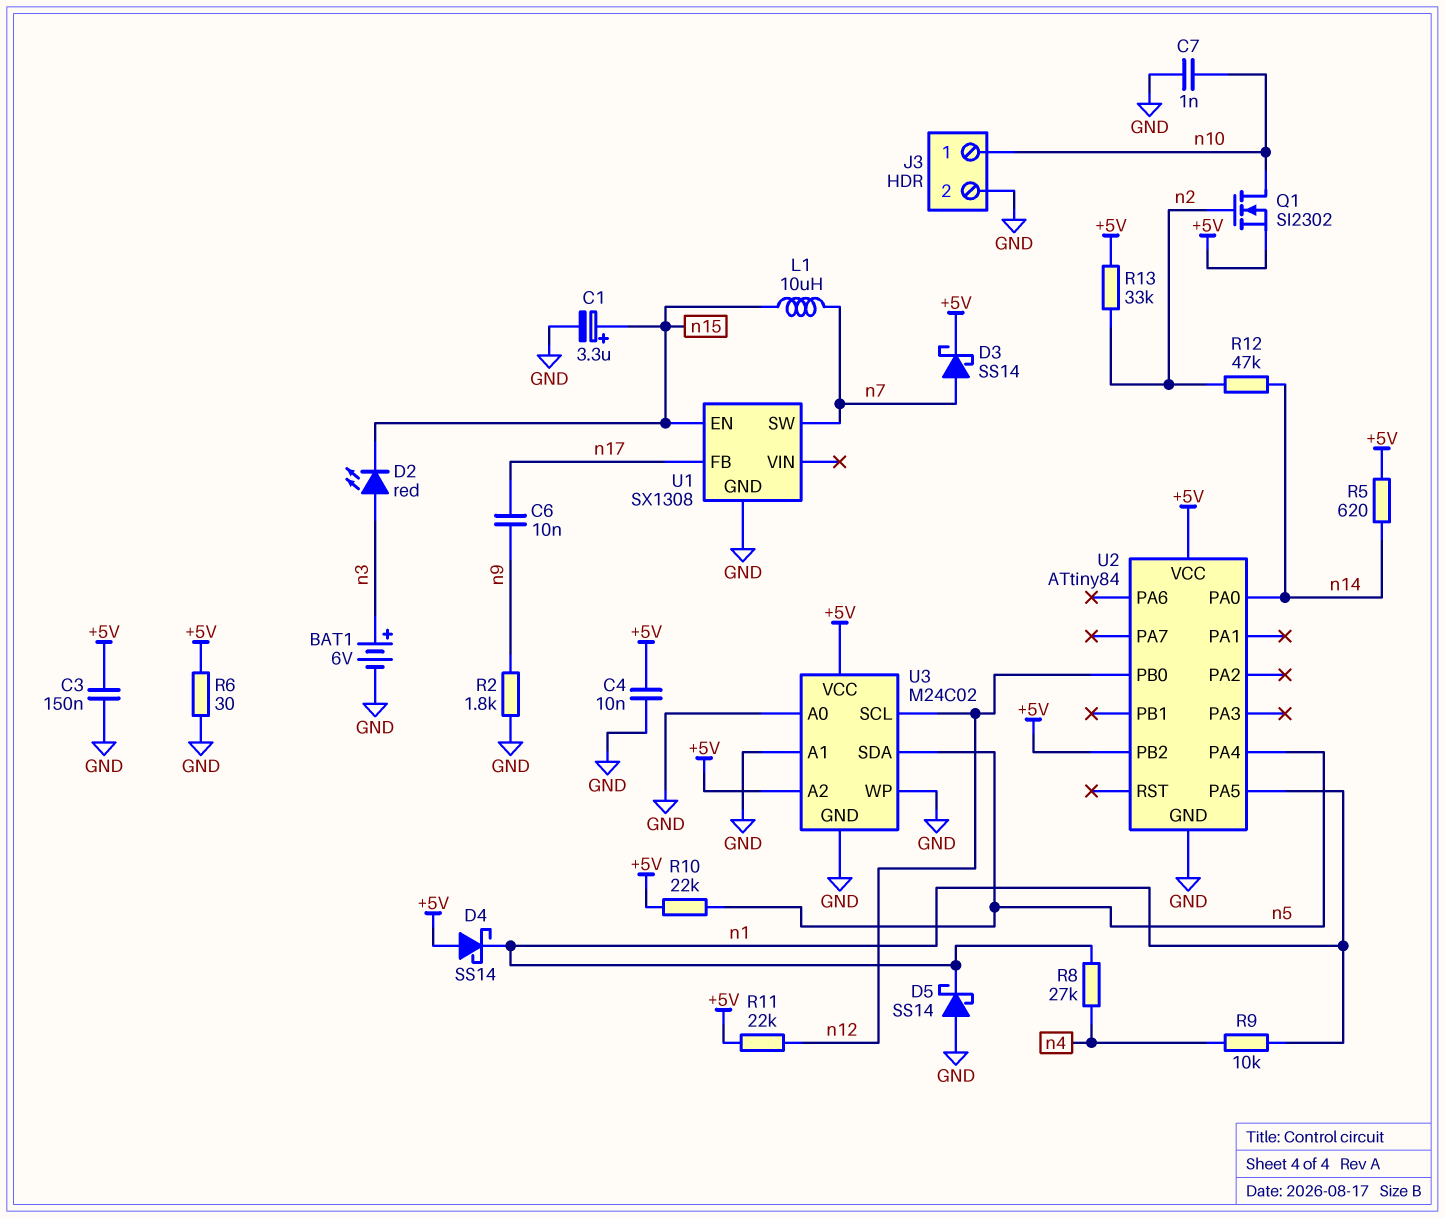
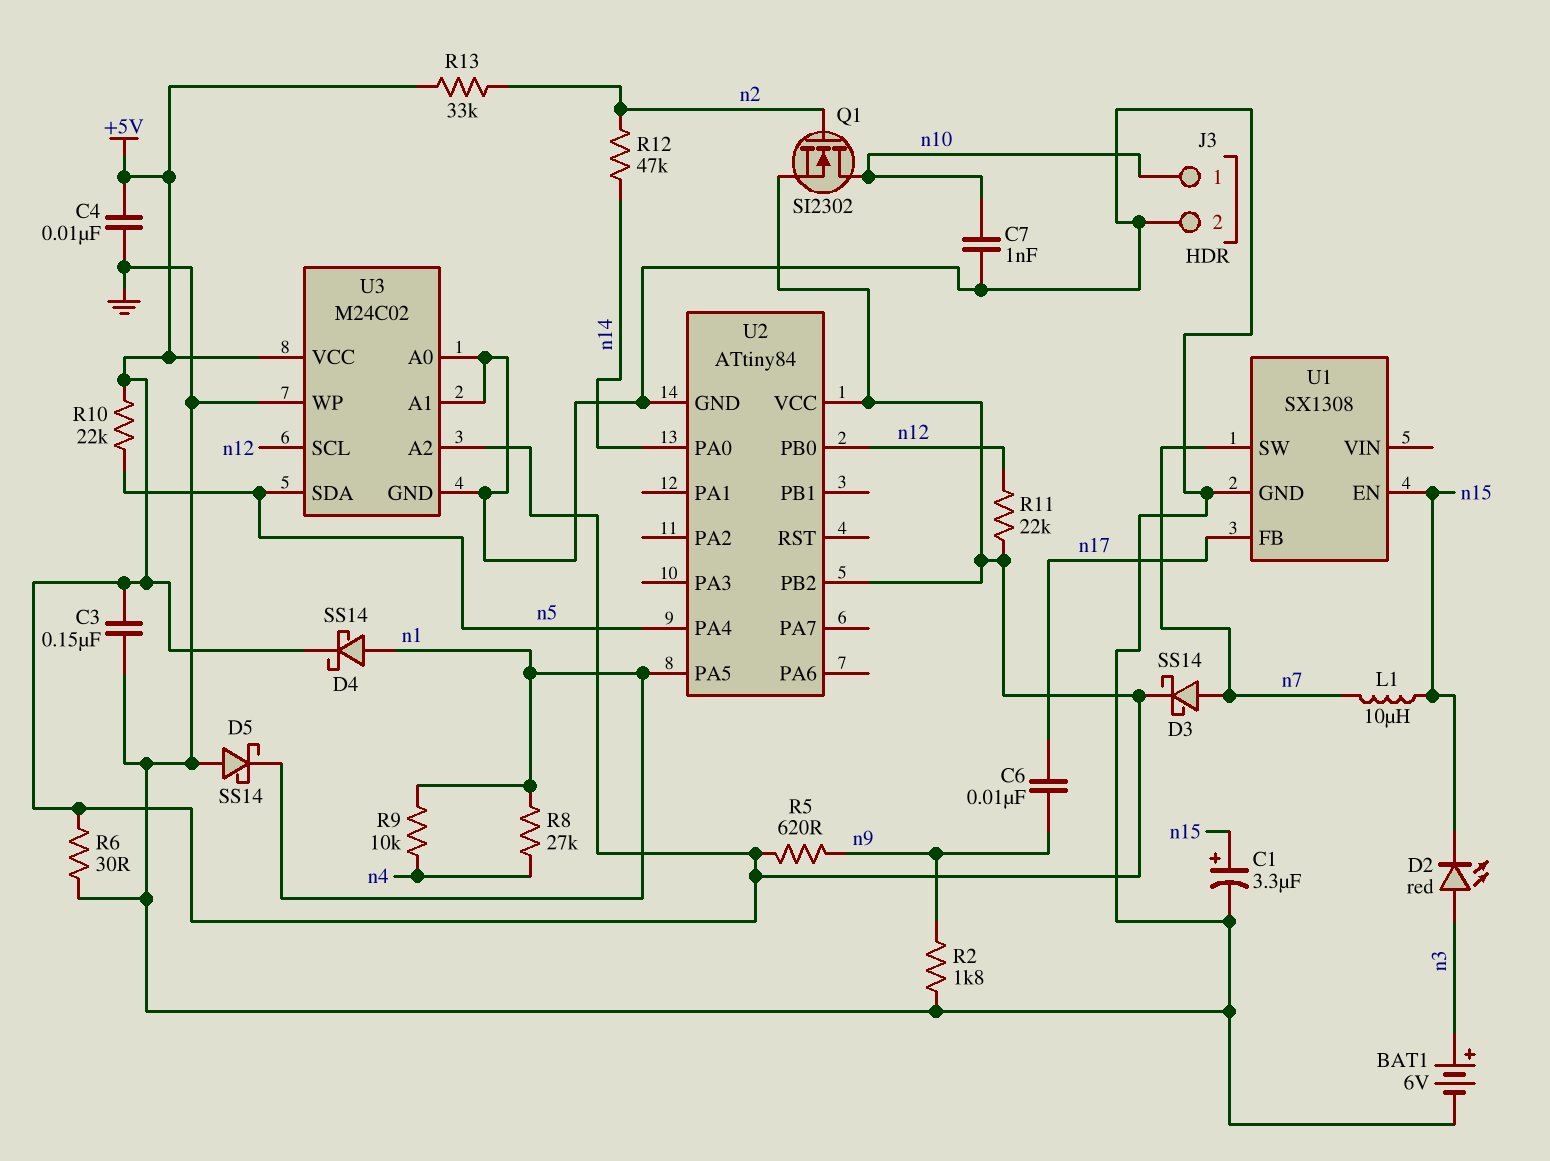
D4: schottky SS14 (A +5V, K n1) -> schottky SS14 (A n1, K +5V)
R5: 620 (+5V, n14) -> 620 (+5V, n9)

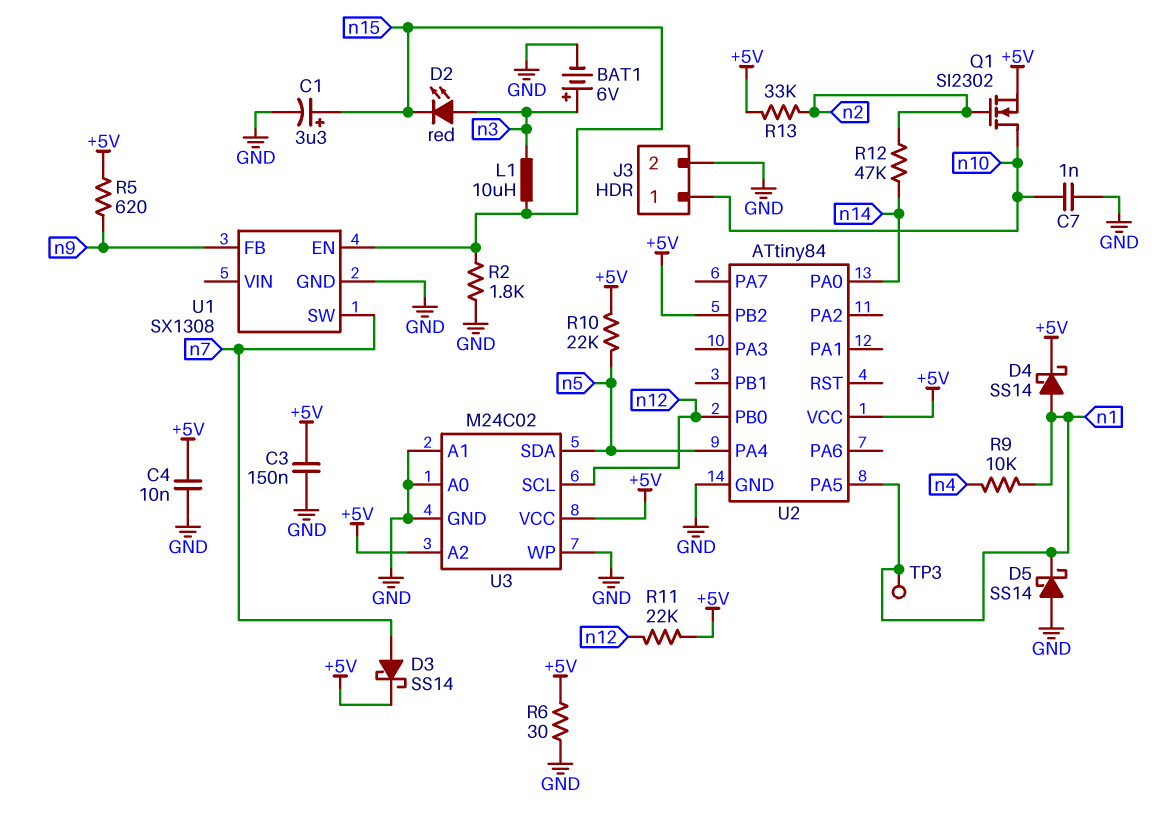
C6: 10nF (n9, n17) -> none
L1: 10uH (n7, n15) -> 10uH (n3, n15)
R2: 1.8k (GND, n9) -> 1.8k (GND, n15)
R8: 27k (n1, n4) -> none
TP3: none -> test point (n1)
U1 pin FB: n17 -> n9

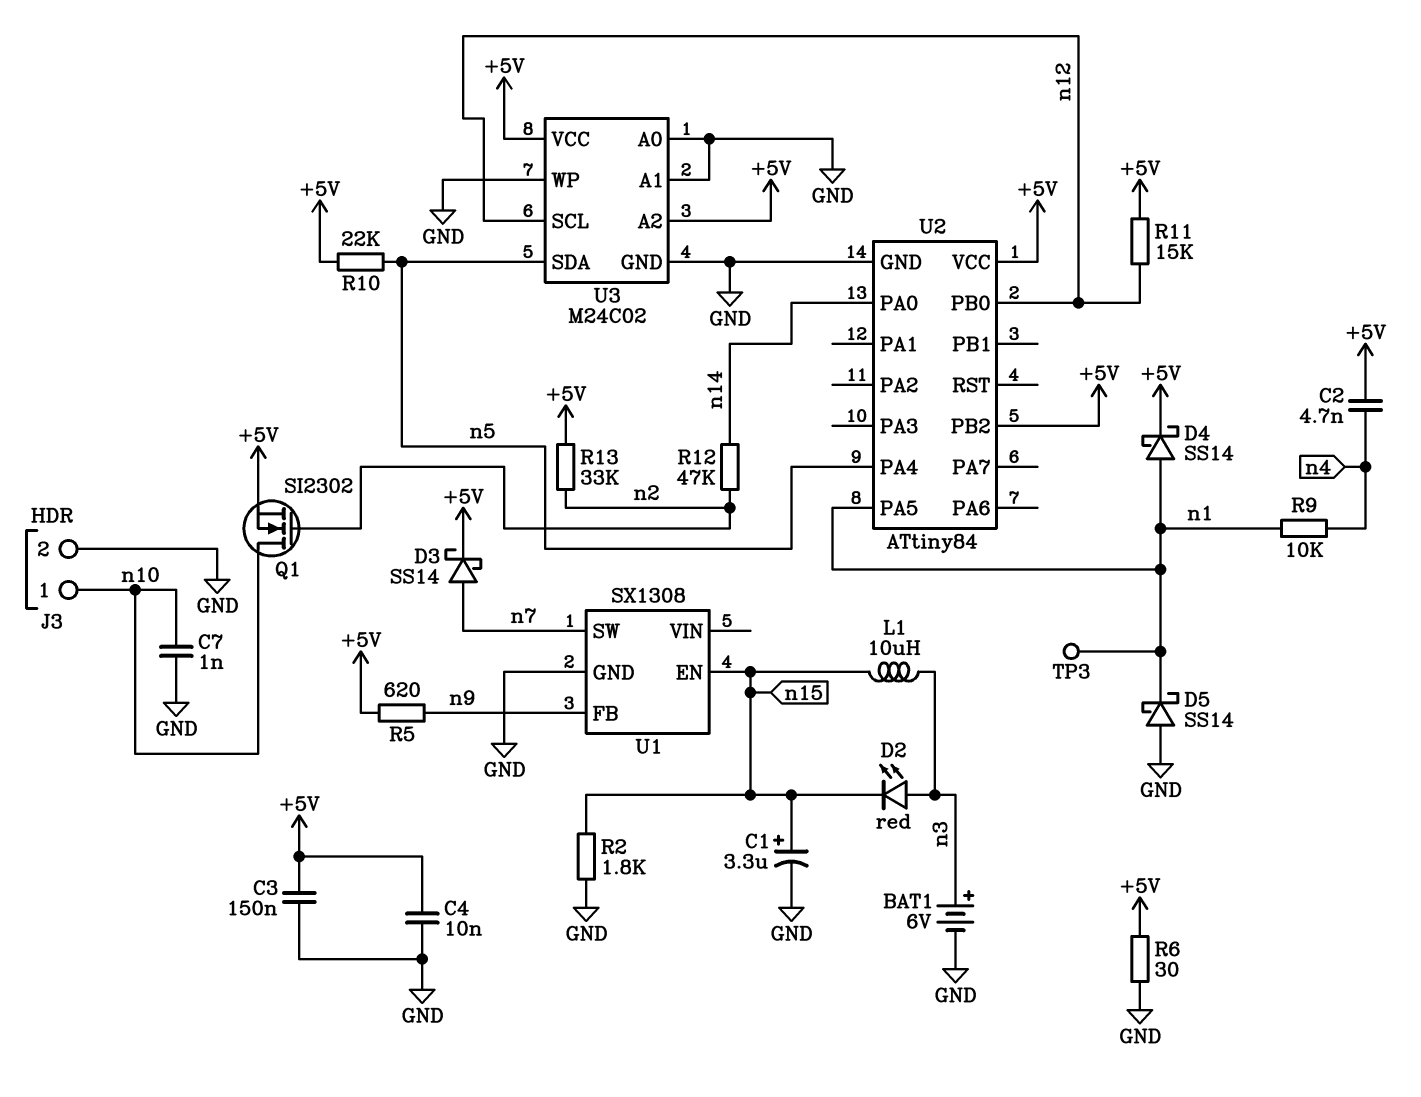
C2: none -> 4.7nF (+5V, n4)
R11: 22k (+5V, n12) -> 15k (+5V, n12)

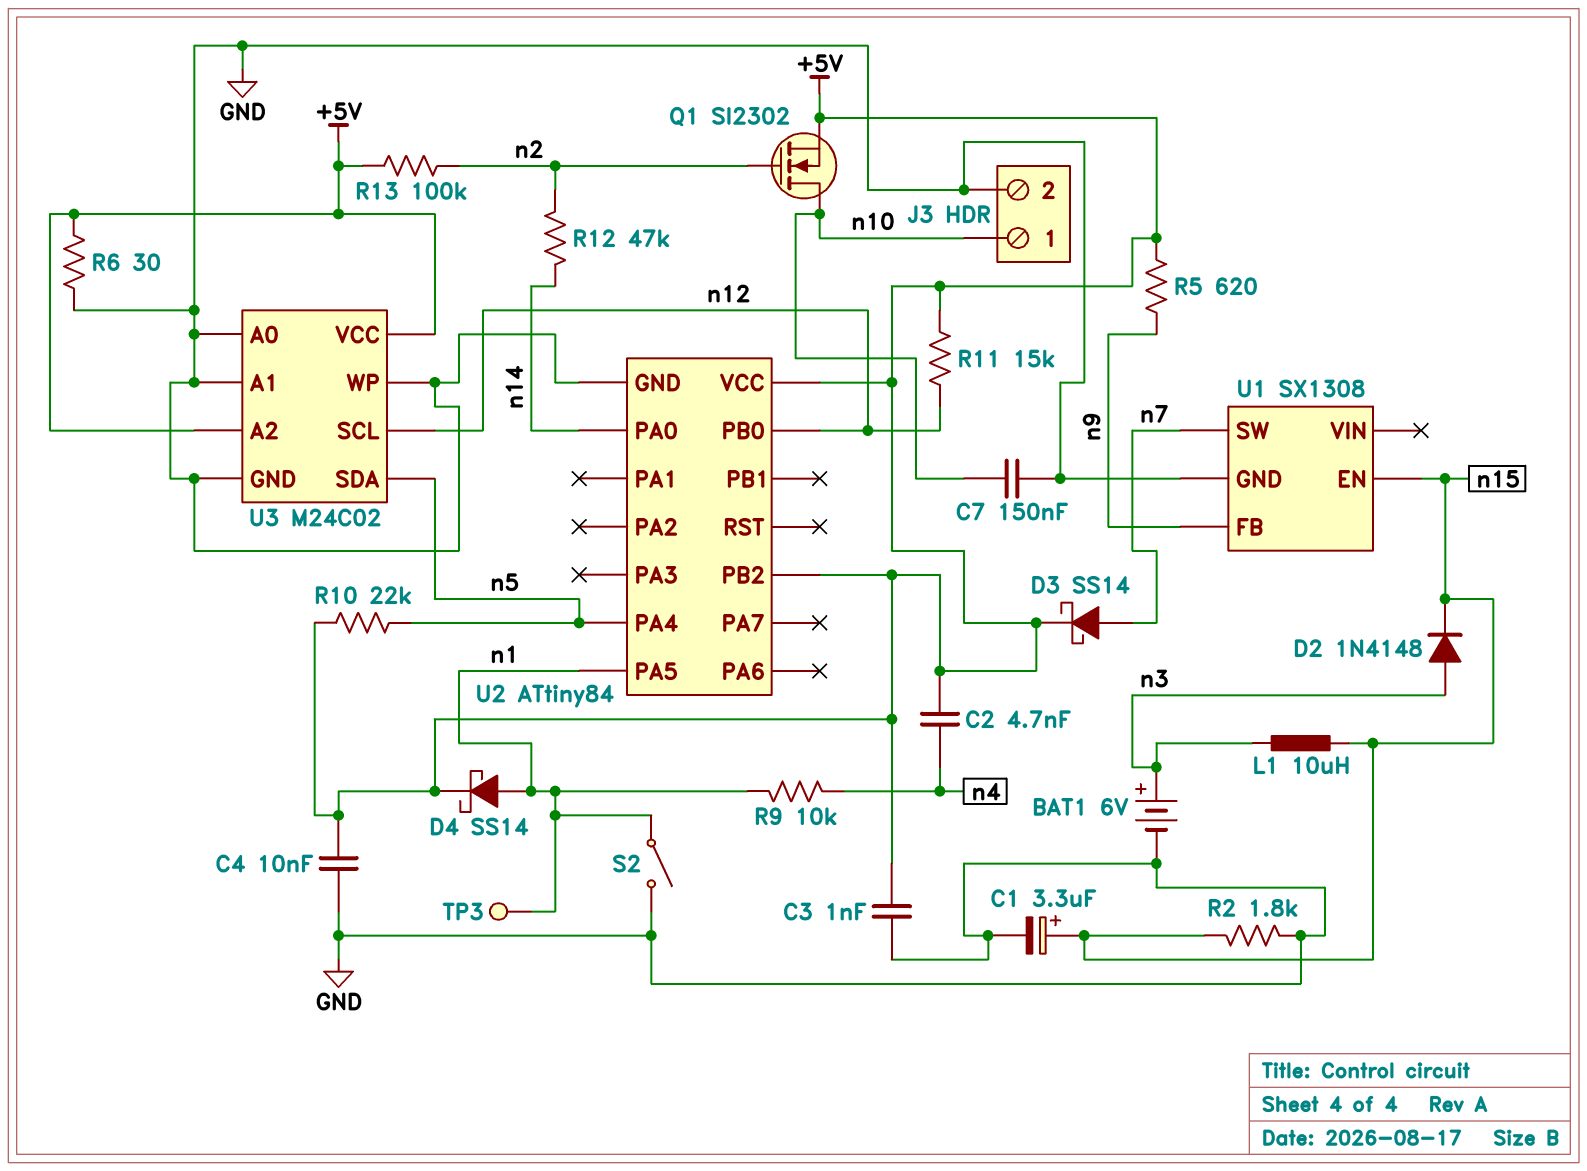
C3: 150nF (+5V, GND) -> 1nF (+5V, GND)
C7: 1nF (GND, n10) -> 150nF (GND, n10)
D2: LED red (A n3, K n15) -> diode 1N4148 (A n3, K n15)
D5: schottky SS14 (A GND, K n1) -> none
R13: 33k (+5V, n2) -> 100k (+5V, n2)
S2: none -> switch (GND, n1)

